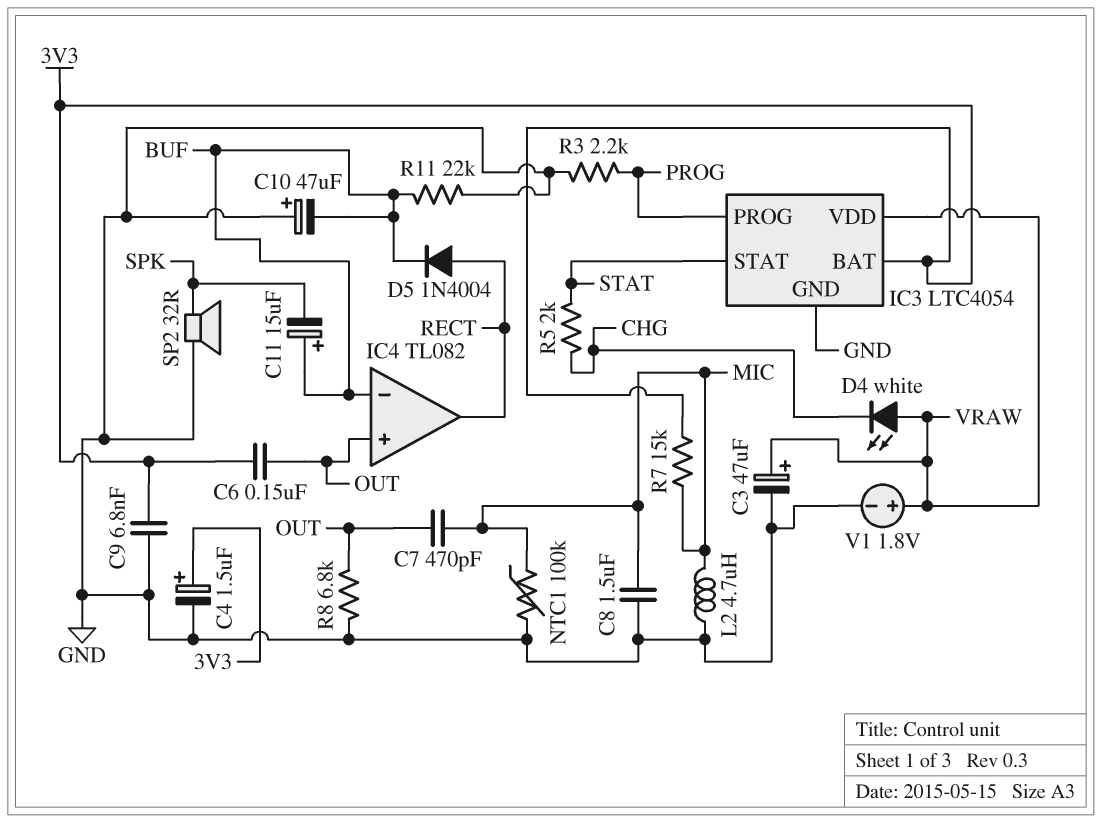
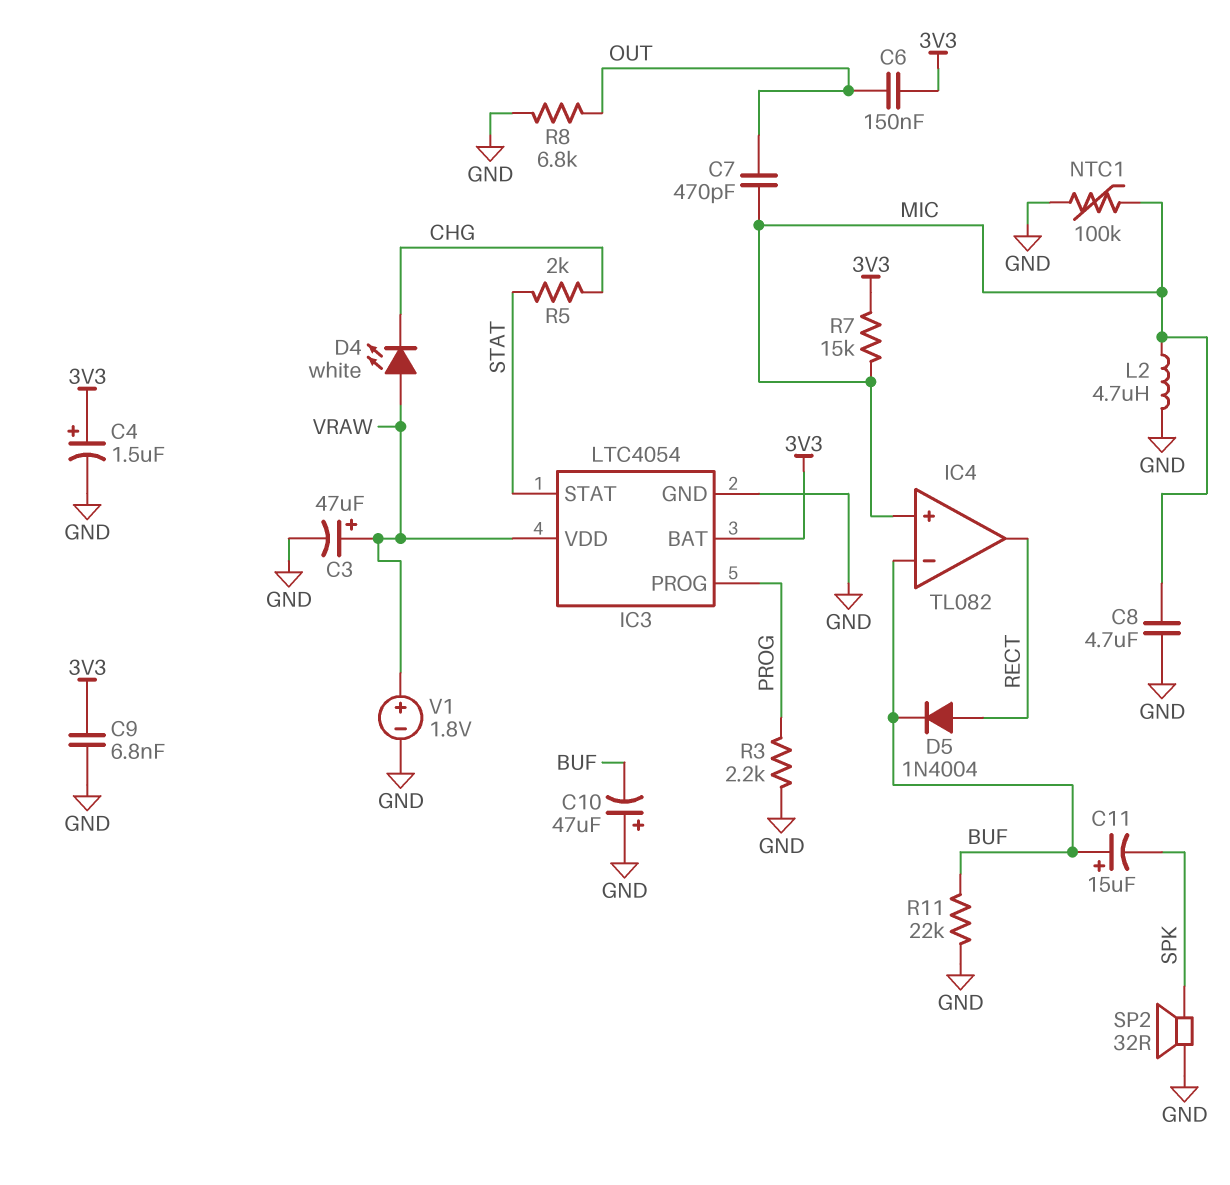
C8: 1.5uF (GND, MIC) -> 4.7uF (GND, MIC)
IC4 pin in+: OUT -> MIC

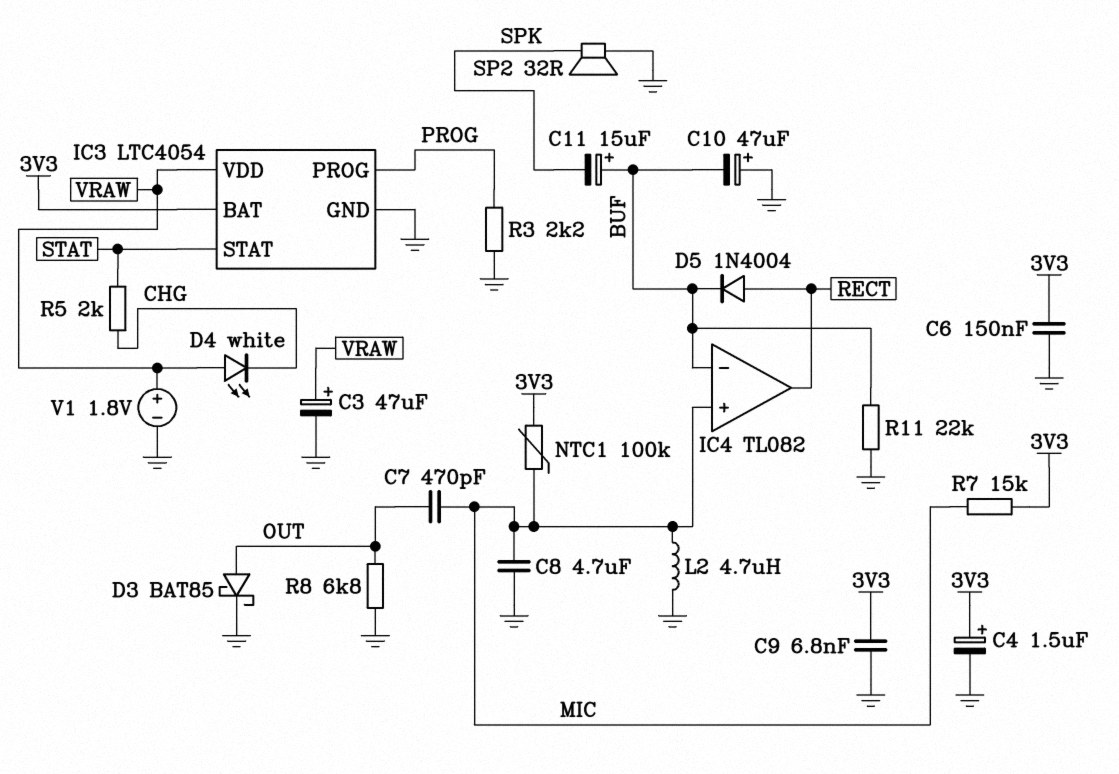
C6: 150nF (3V3, OUT) -> 150nF (3V3, GND)
D3: none -> schottky BAT85 (A OUT, K GND)
NTC1: 100k (GND, MIC) -> 100k (3V3, MIC)

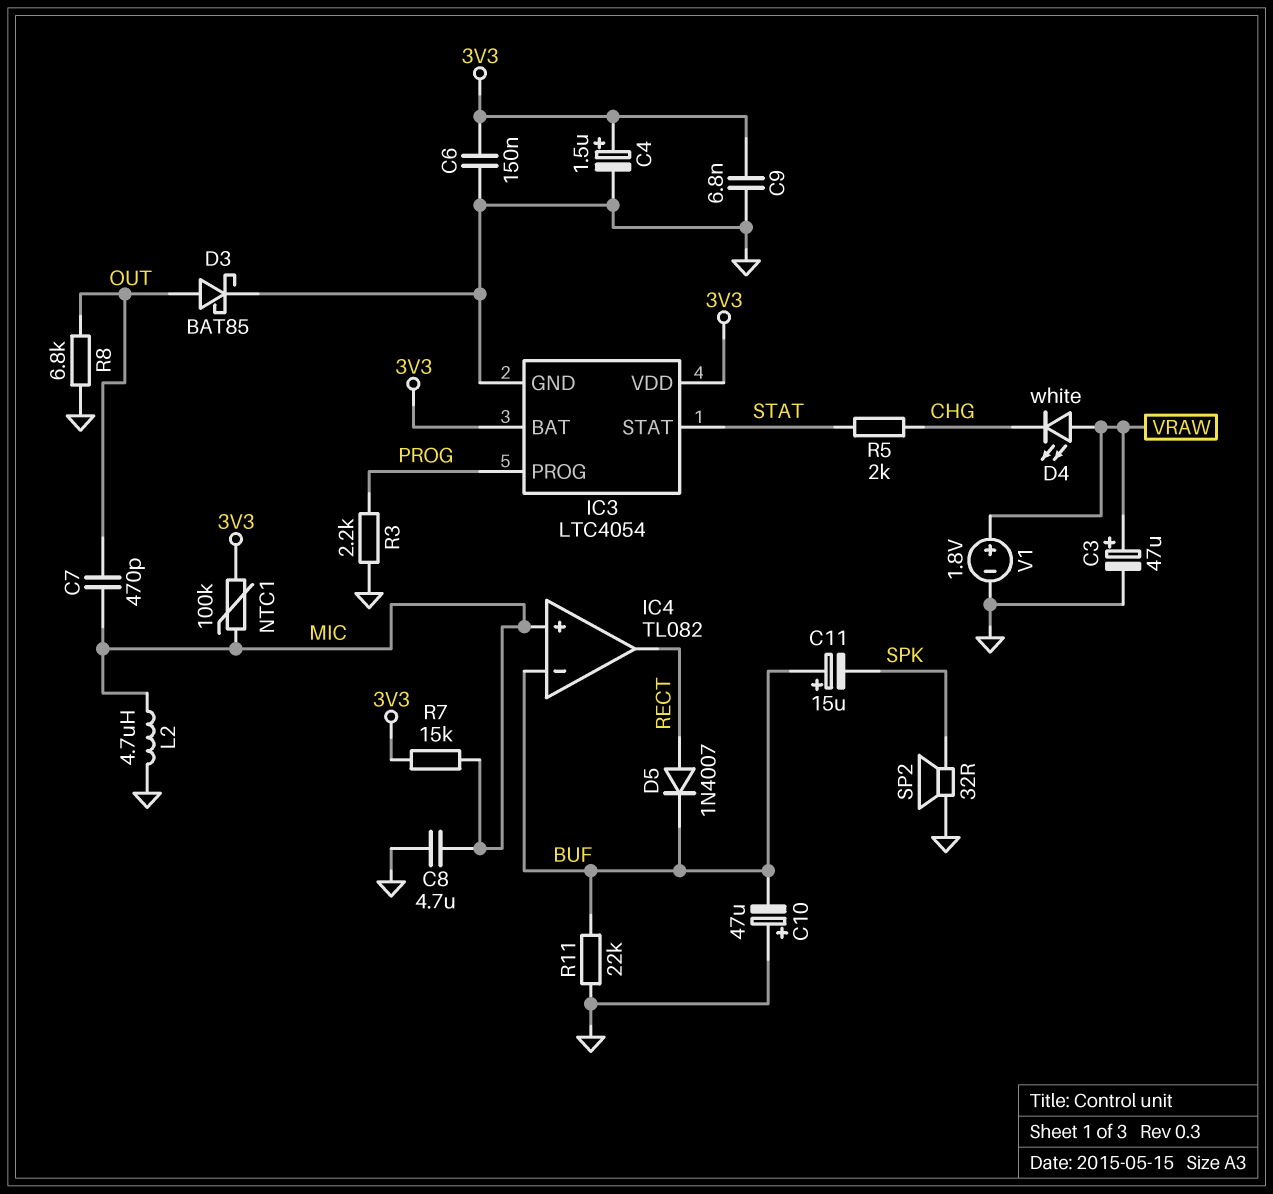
D5: diode 1N4004 (A RECT, K BUF) -> diode 1N4007 (A RECT, K BUF)
IC3 pin VDD: VRAW -> 3V3

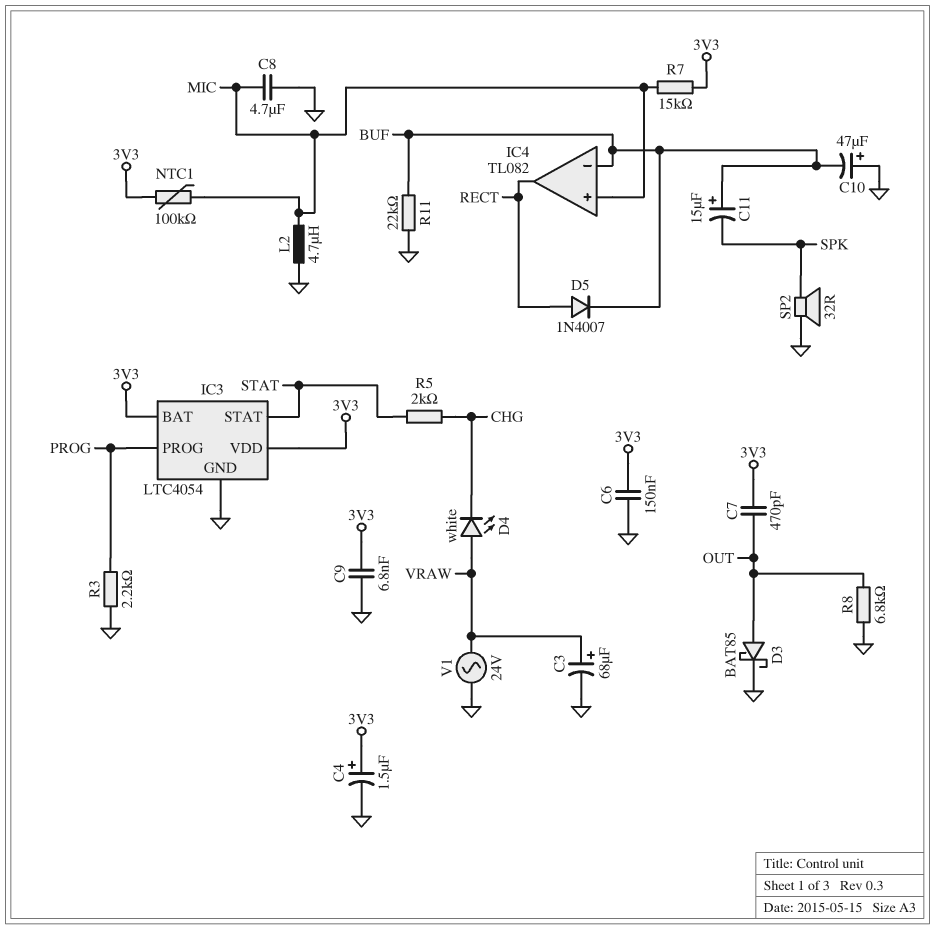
C3: 47uF (plus VRAW, minus GND) -> 68uF (plus VRAW, minus GND)
C7: 470pF (MIC, OUT) -> 470pF (3V3, OUT)
V1: 1.8V (plus VRAW, minus GND) -> AC 24V (GND, VRAW)

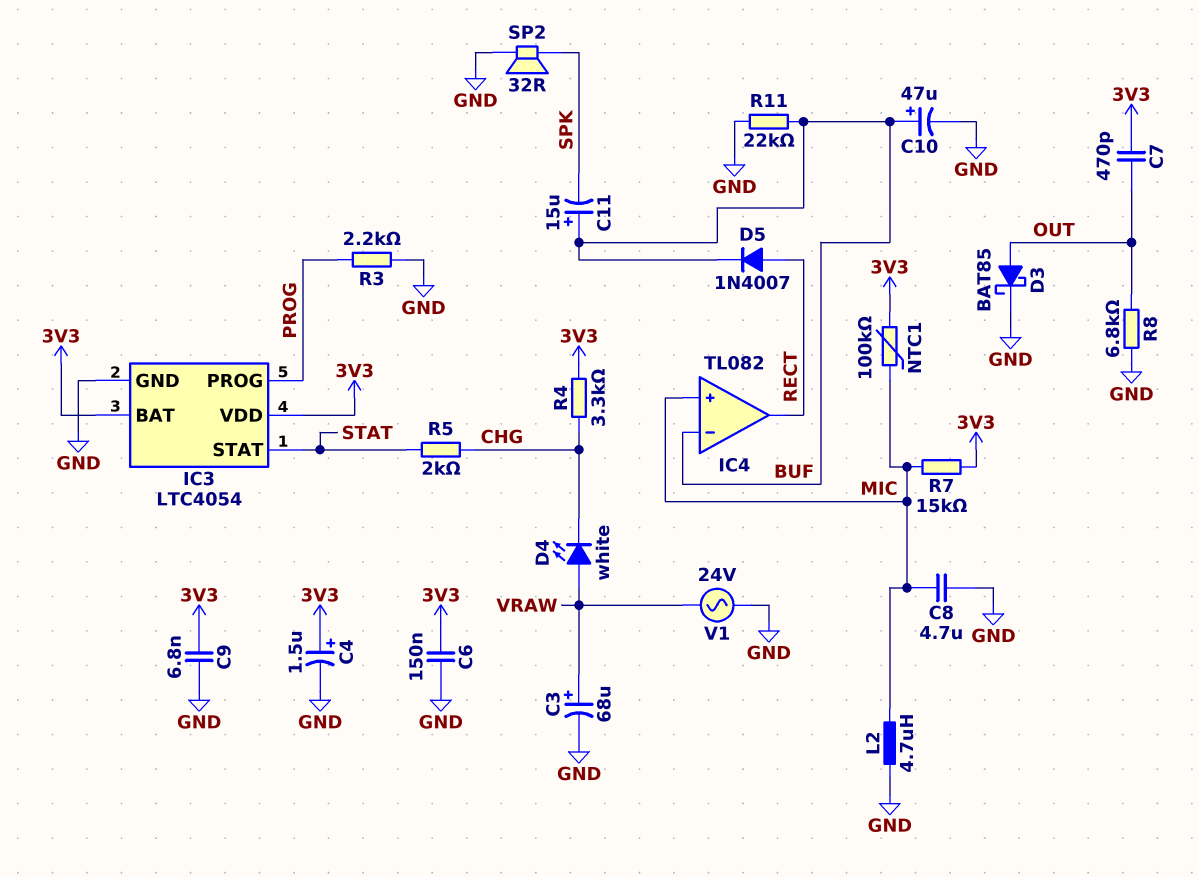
C10: 47uF (plus GND, minus BUF) -> 47uF (plus BUF, minus GND)
R4: none -> 3.3k (3V3, CHG)

